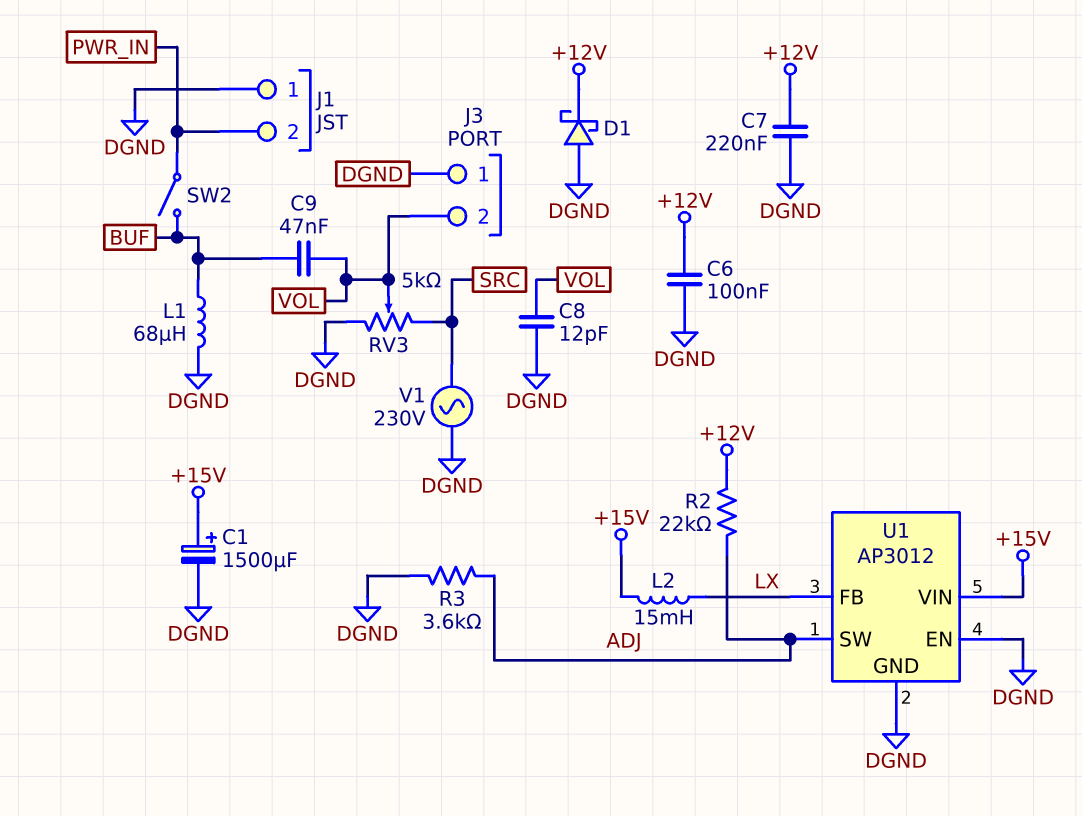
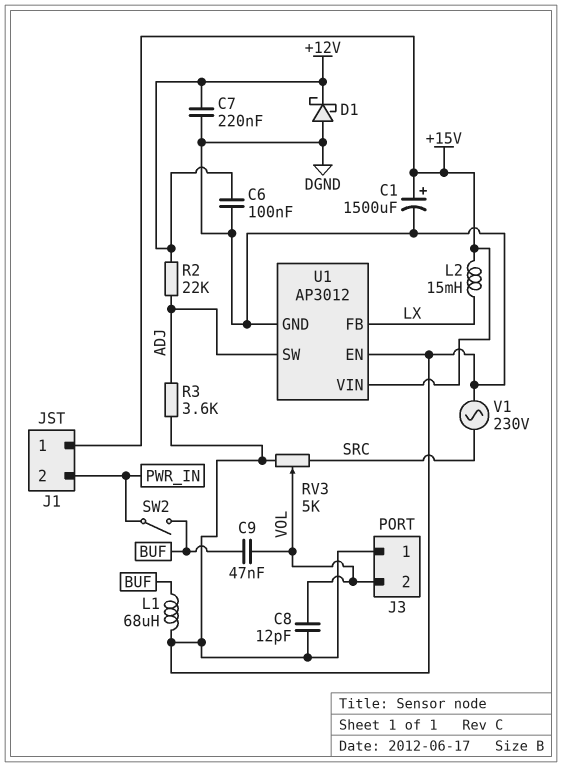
J1 pin 1: DGND -> +15V

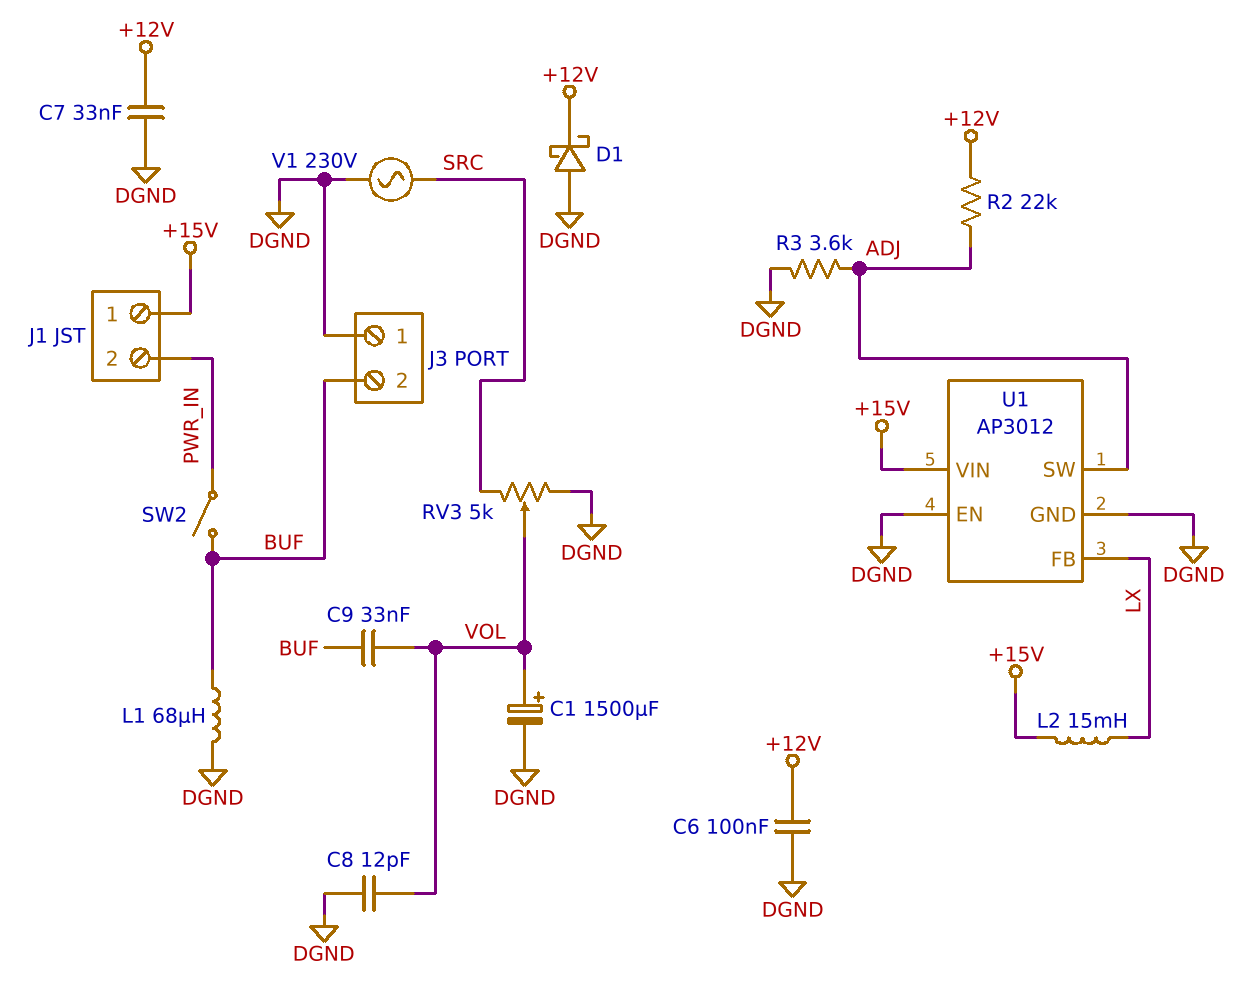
C1: 1500uF (plus +15V, minus DGND) -> 1500uF (plus VOL, minus DGND)
C7: 220nF (+12V, DGND) -> 33nF (+12V, DGND)
C9: 47nF (BUF, VOL) -> 33nF (BUF, VOL)
J3 pin 2: VOL -> BUF

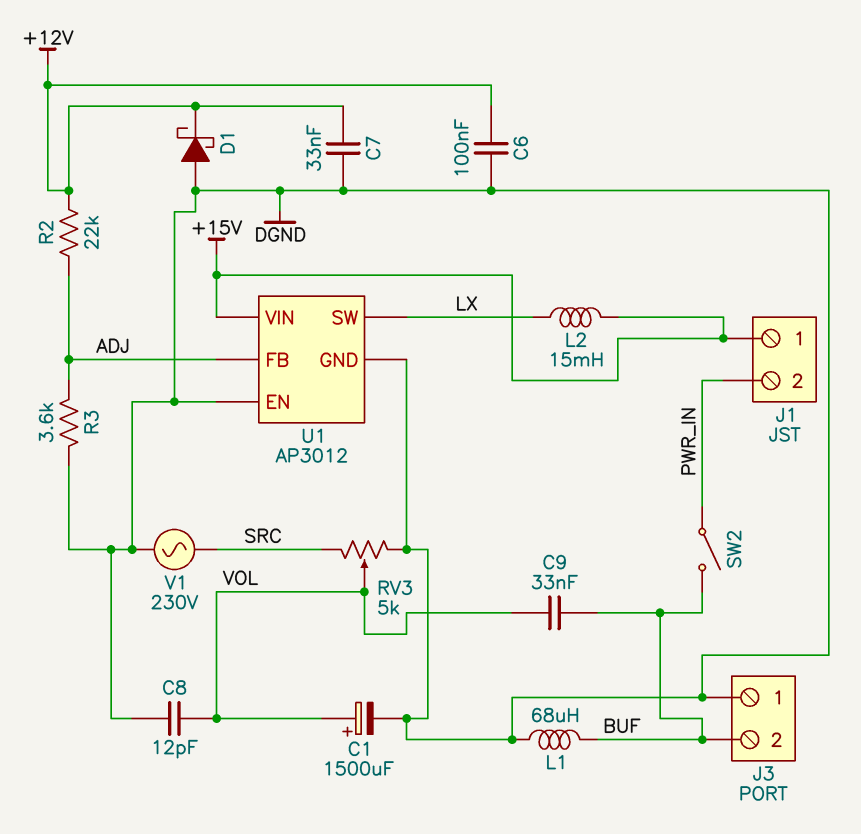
U1 pin FB: LX -> ADJ
U1 pin SW: ADJ -> LX

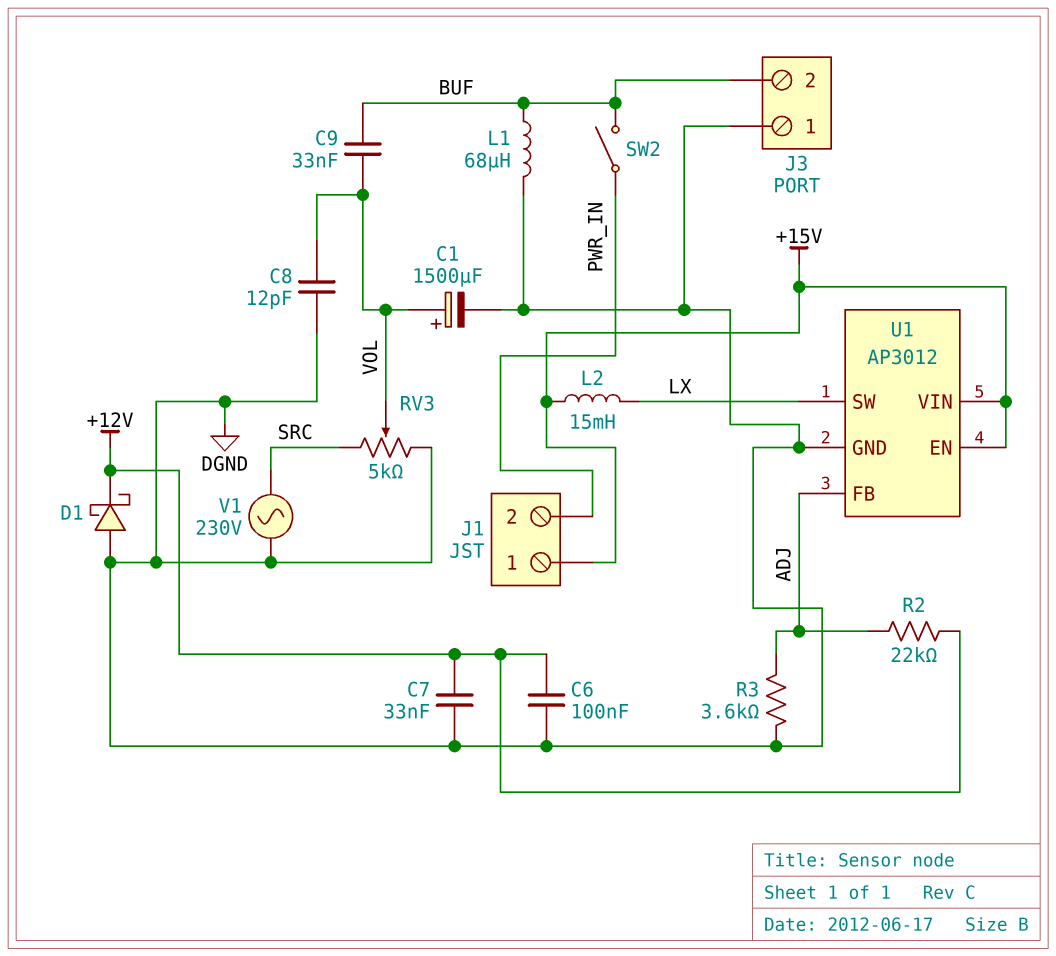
U1 pin EN: DGND -> +15V

